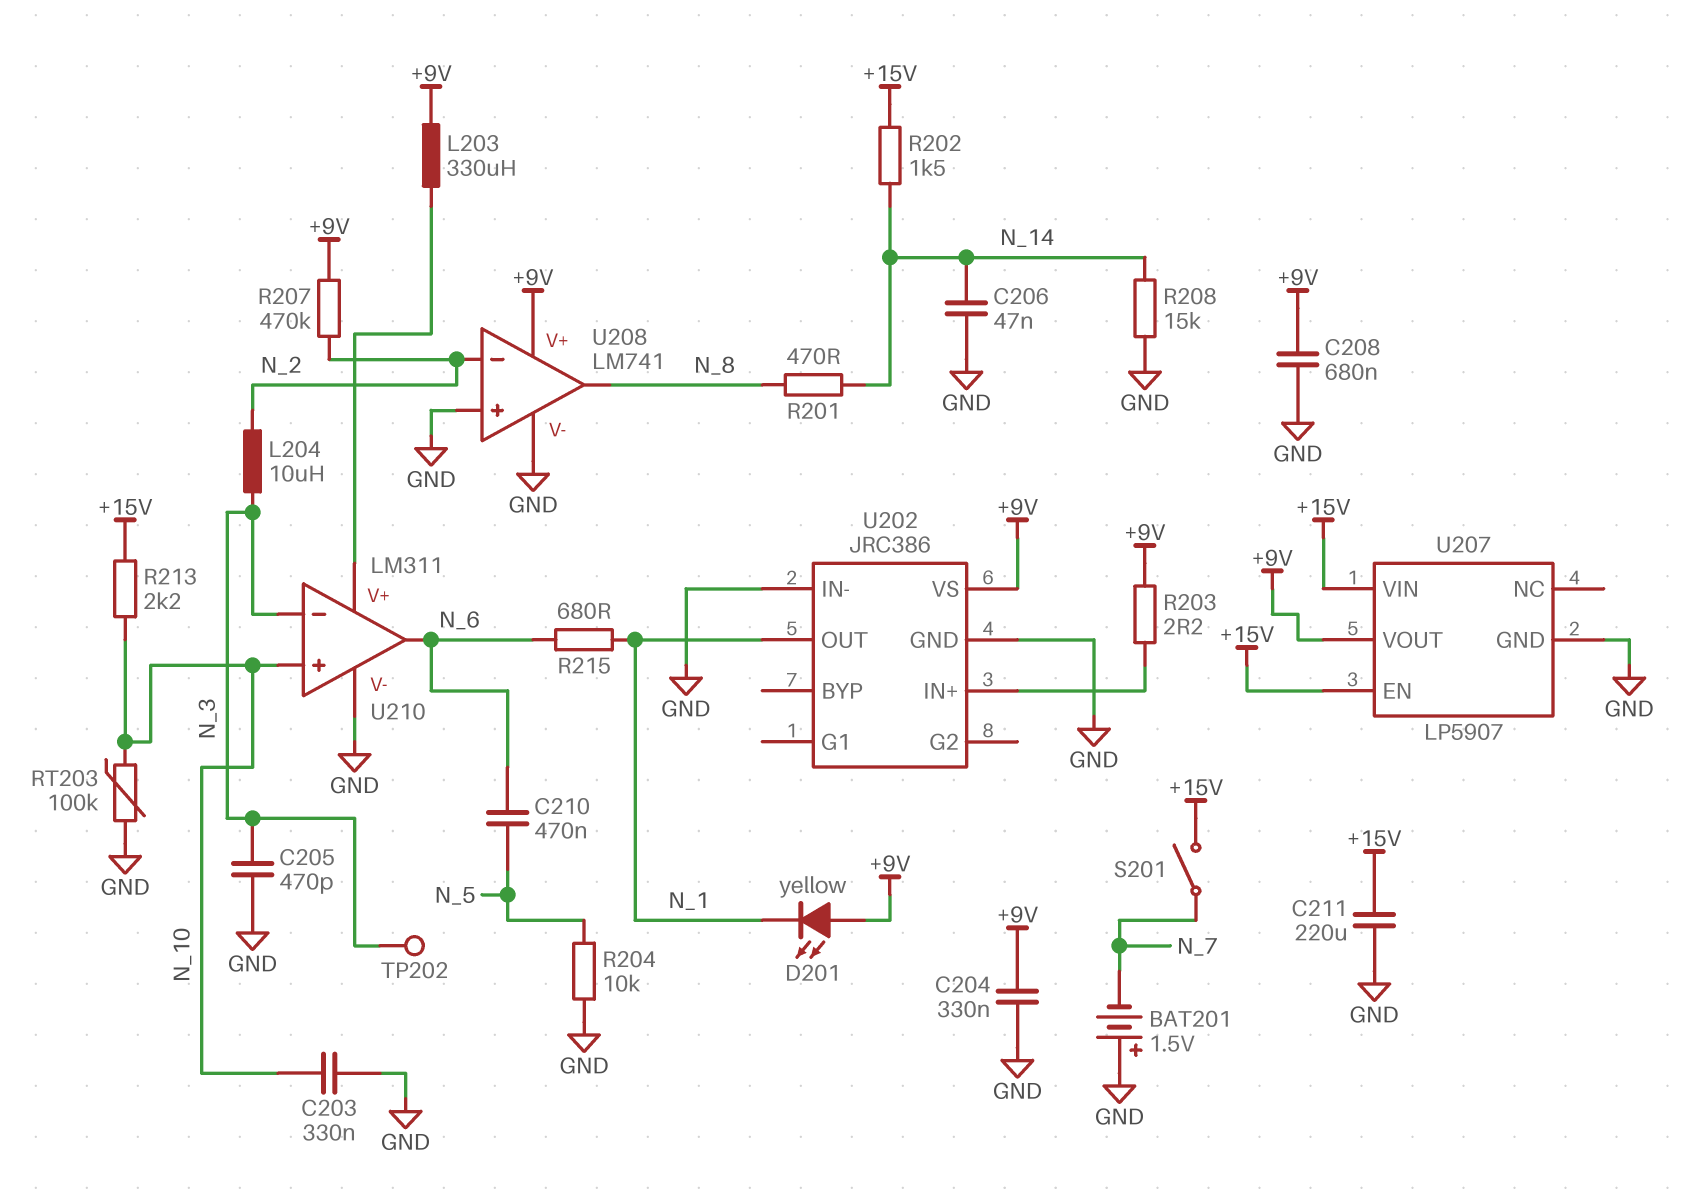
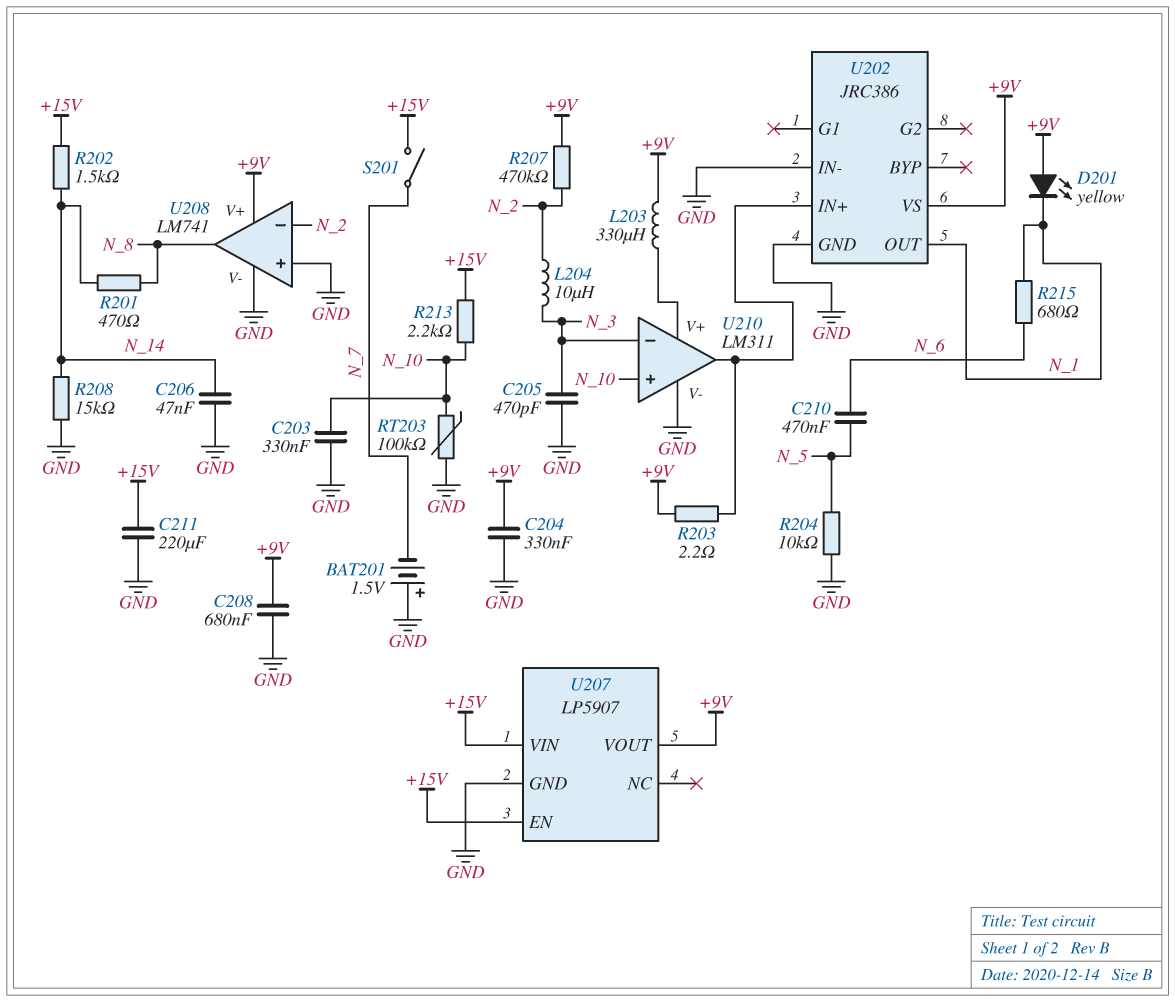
TP202: test point (N_3) -> none
U210 pin out: N_6 -> U202/IN+

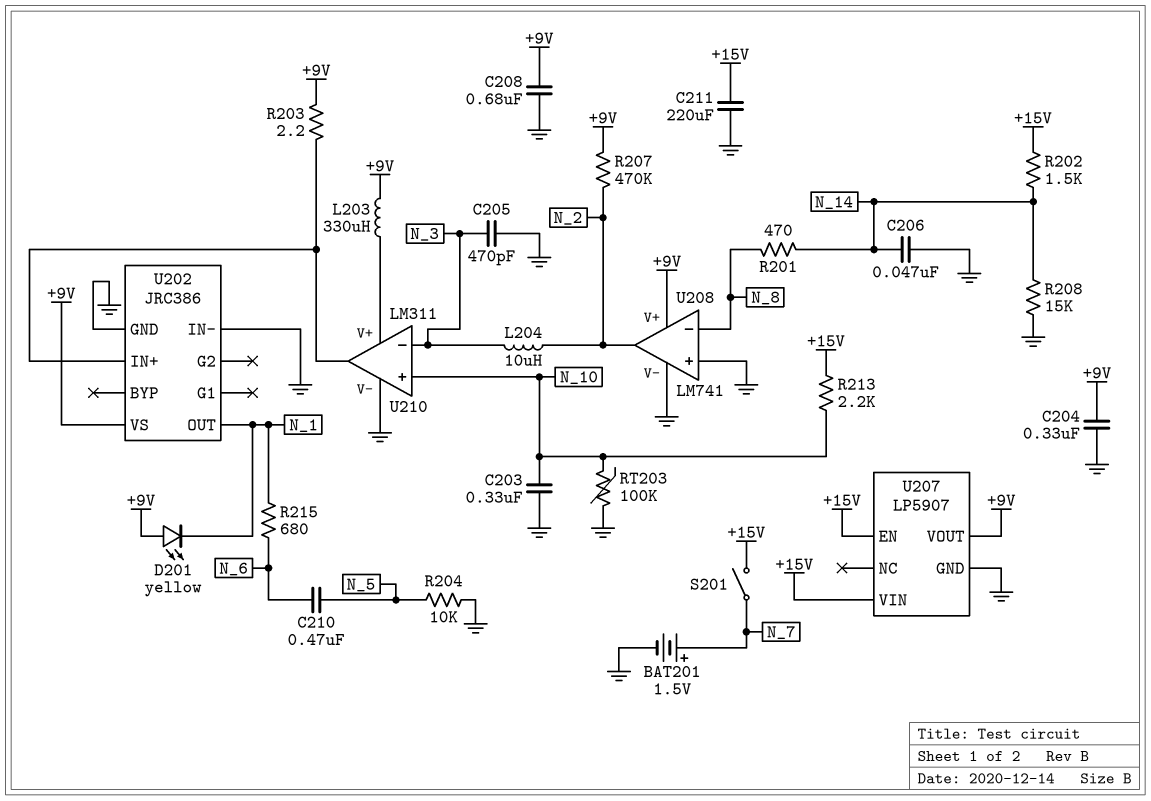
BAT201: 1.5V (plus GND, minus N_7) -> 1.5V (plus N_7, minus GND)
U208 pin in-: N_2 -> N_8
U208 pin out: N_8 -> N_2

